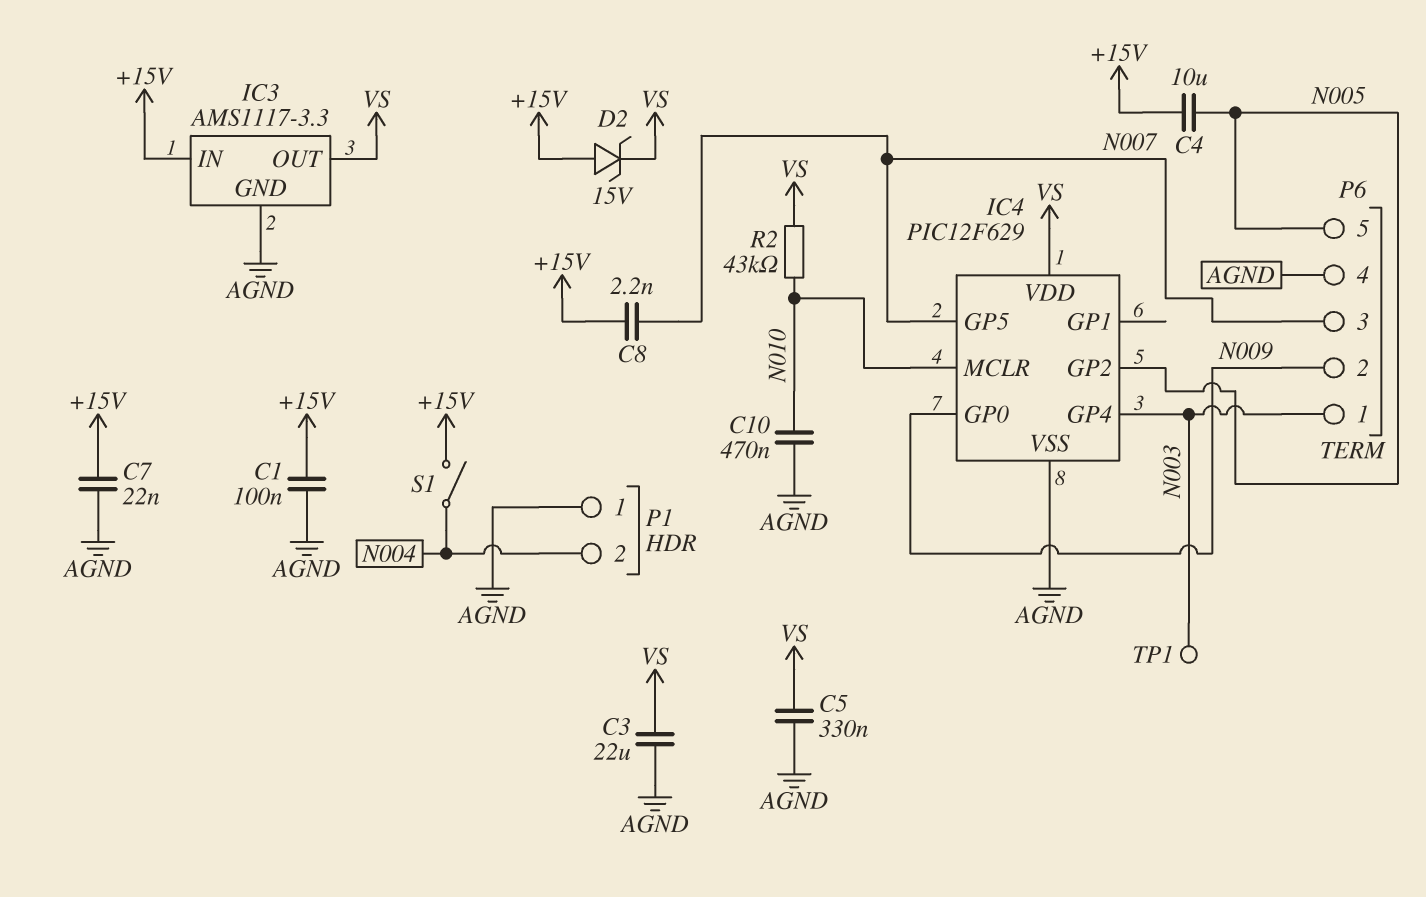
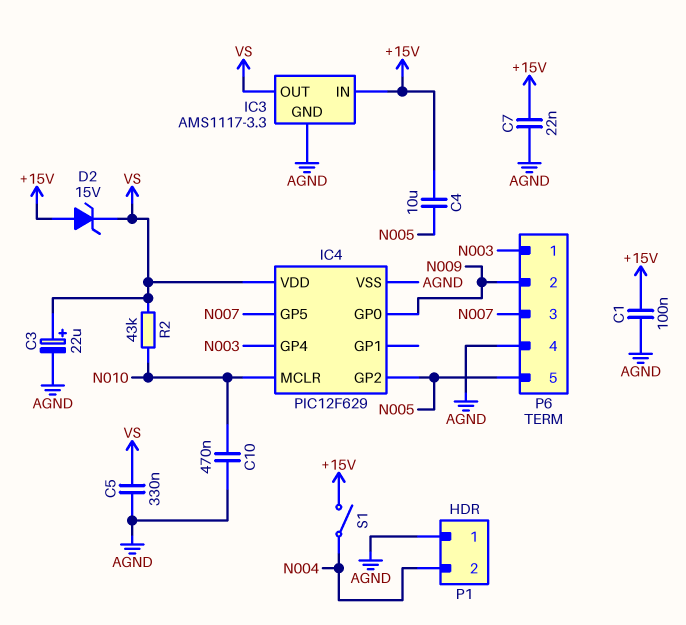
C3: 22uF (AGND, VS) -> 22uF (plus VS, minus AGND)
C8: 2.2nF (+15V, N007) -> none
TP1: test point (N003) -> none

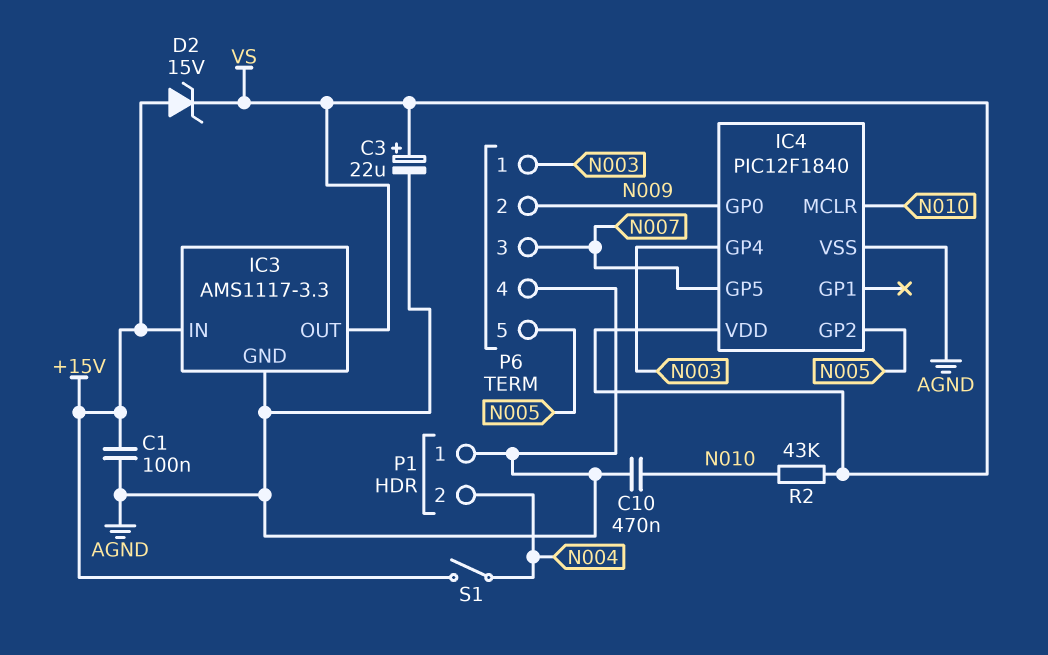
C4: 10uF (+15V, N005) -> none
C5: 330nF (AGND, VS) -> none
C7: 22nF (+15V, AGND) -> none
IC4: PIC12F629 -> PIC12F1840

